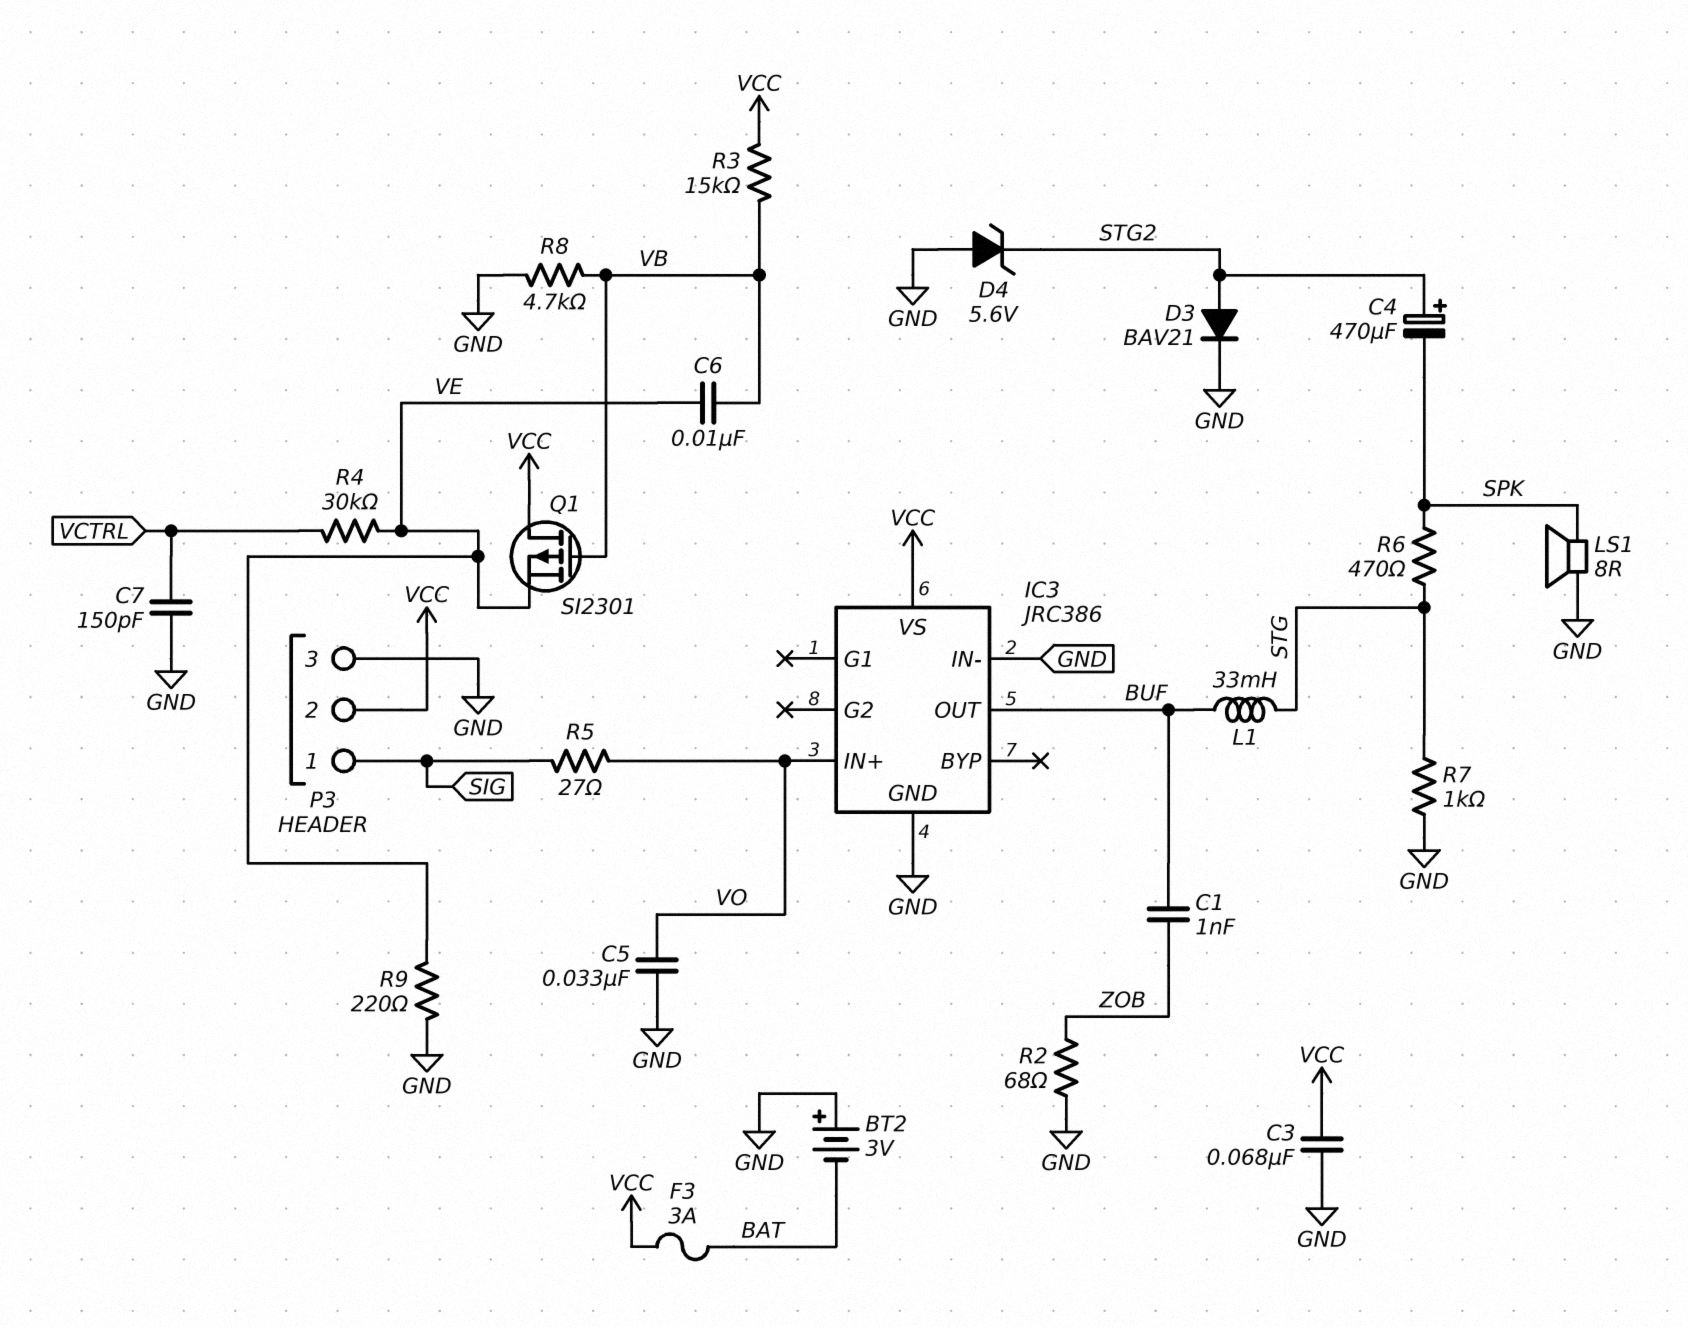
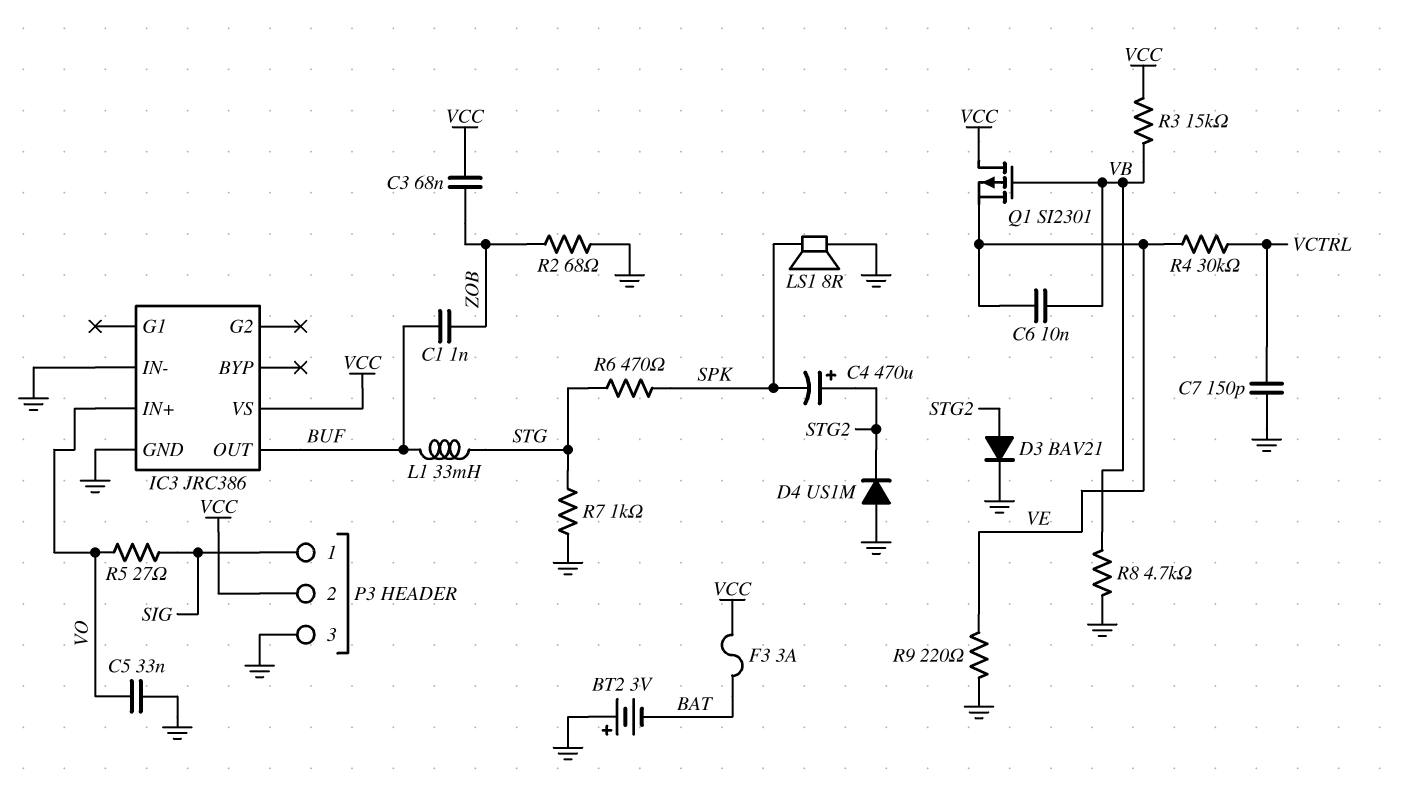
C3: 68nF (GND, VCC) -> 68nF (VCC, ZOB)
D4: zener 5.6V (A GND, K STG2) -> diode US1M (A GND, K STG2)

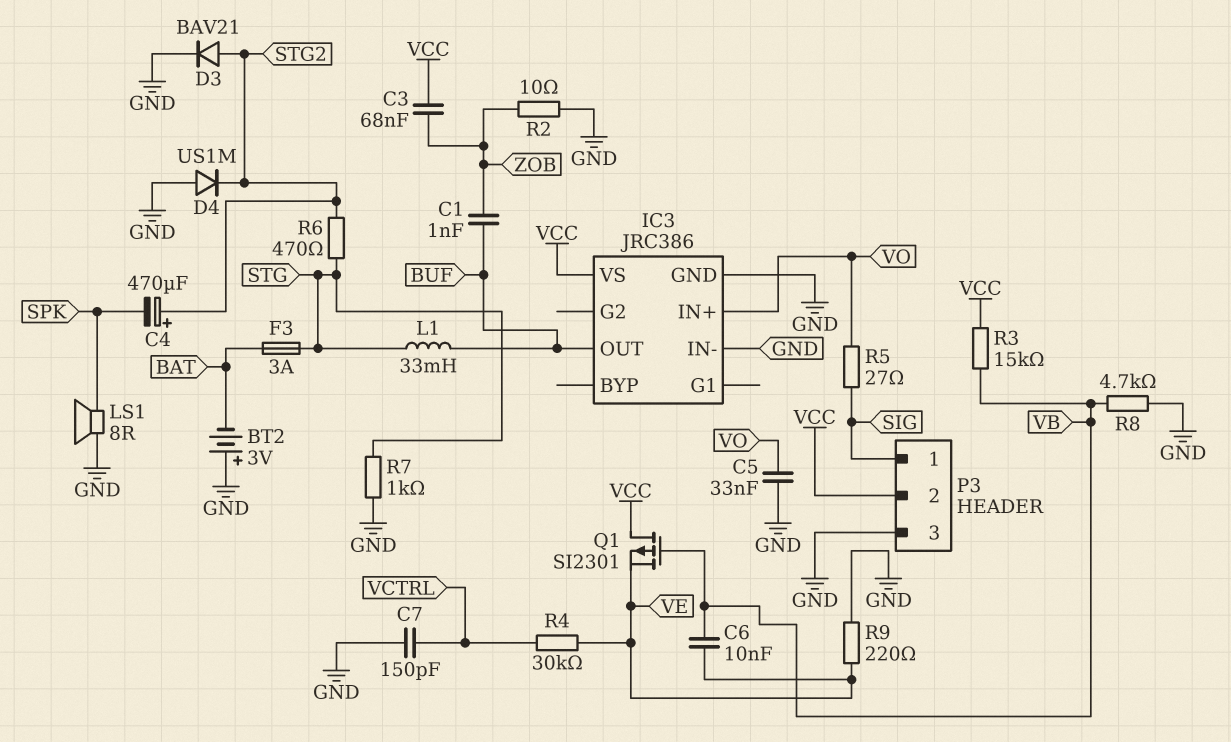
F3: 3A (BAT, VCC) -> 3A (BAT, STG)
R2: 68 (GND, ZOB) -> 10 (GND, ZOB)
R6: 470 (SPK, STG) -> 470 (STG, STG2)

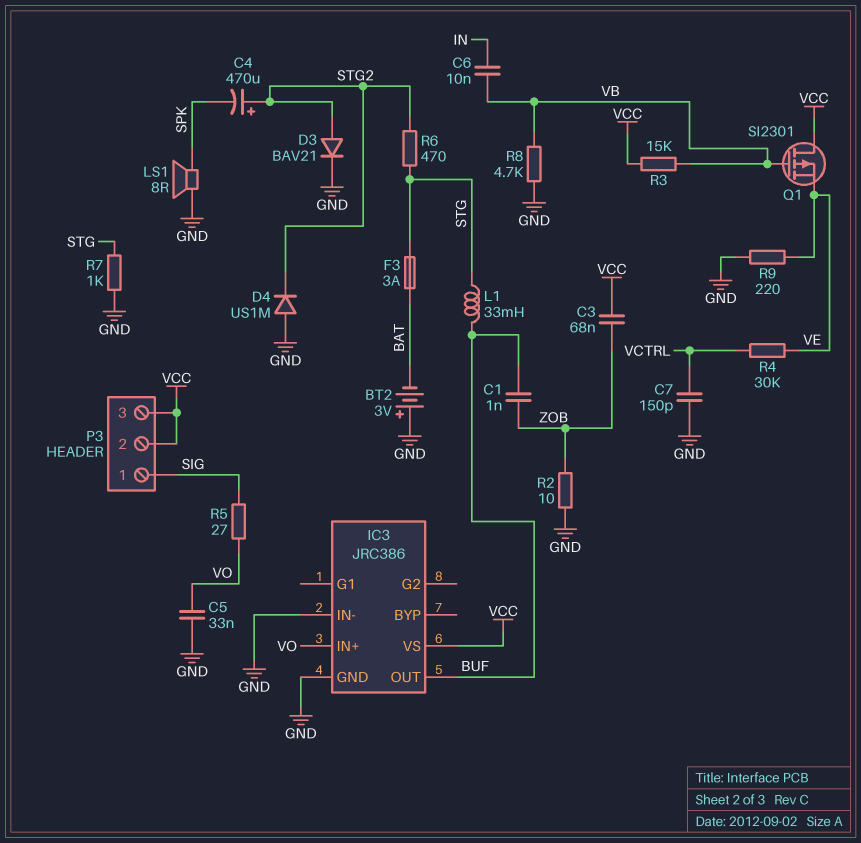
C6: 10nF (VB, VE) -> 10nF (IN, VB)
P3 pin 3: GND -> VCC

